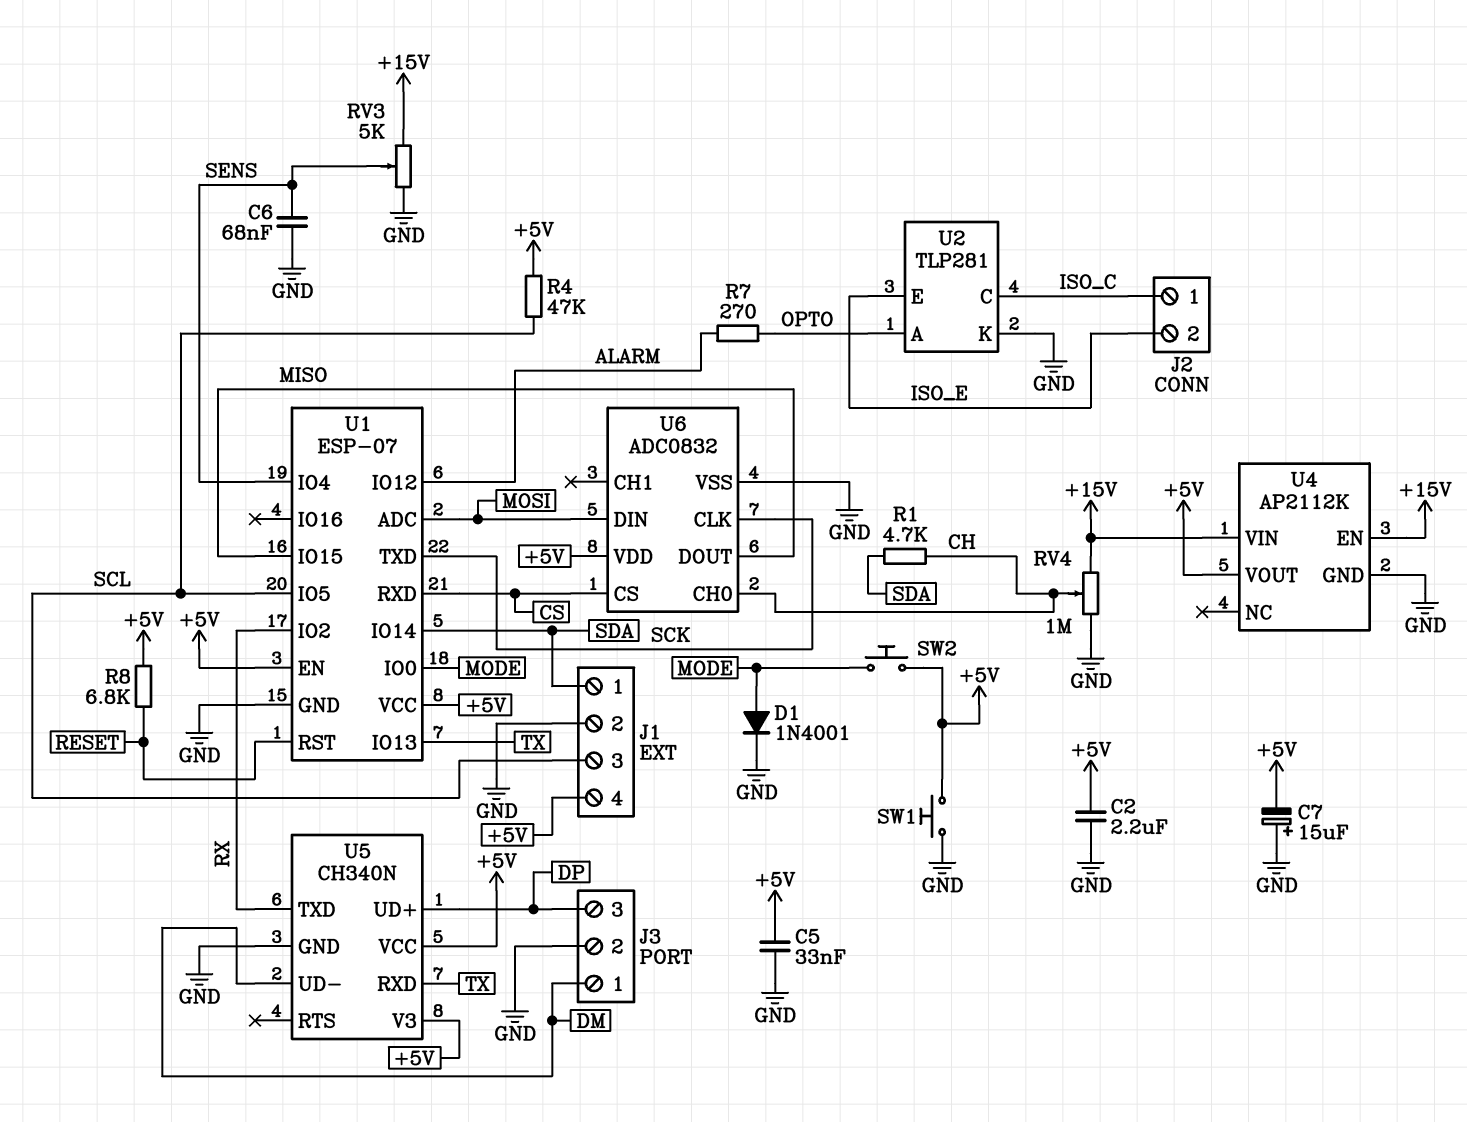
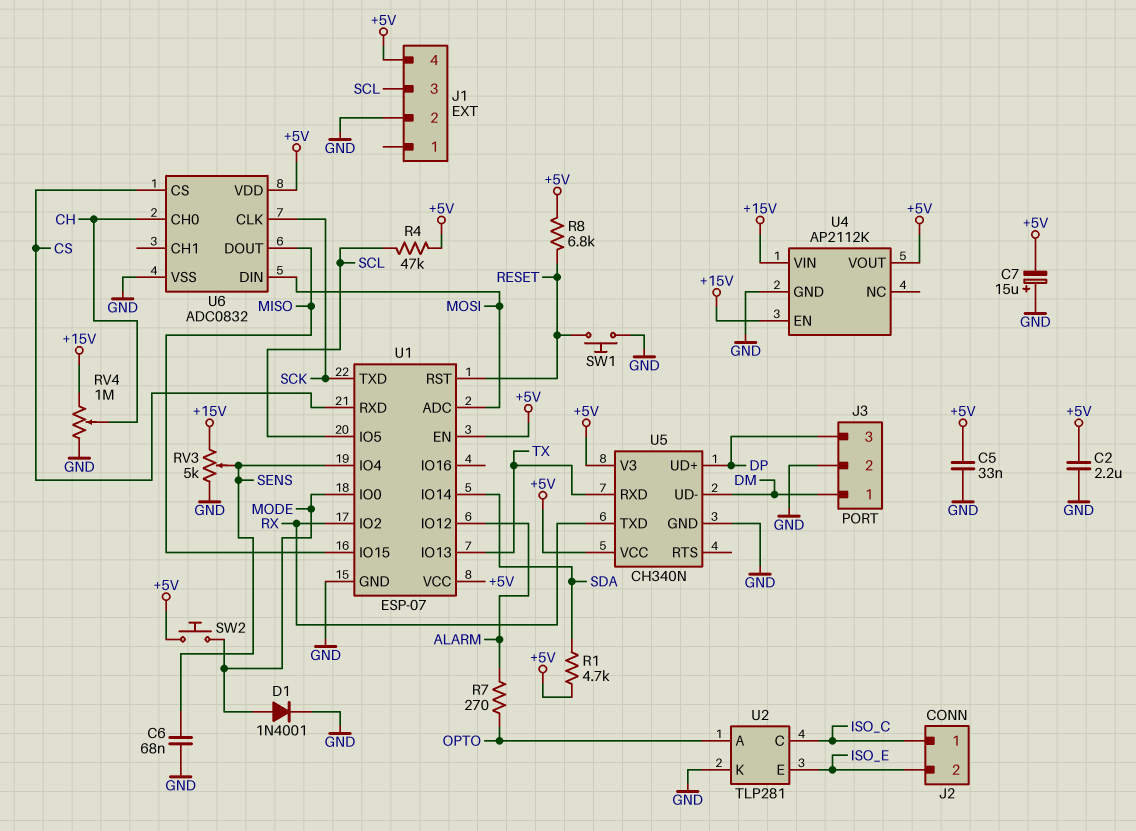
J1 pin 1: SDA -> none
R1: 4.7k (CH, SDA) -> 4.7k (+5V, SDA)
SW1: button (+5V, GND) -> button (GND, RESET)

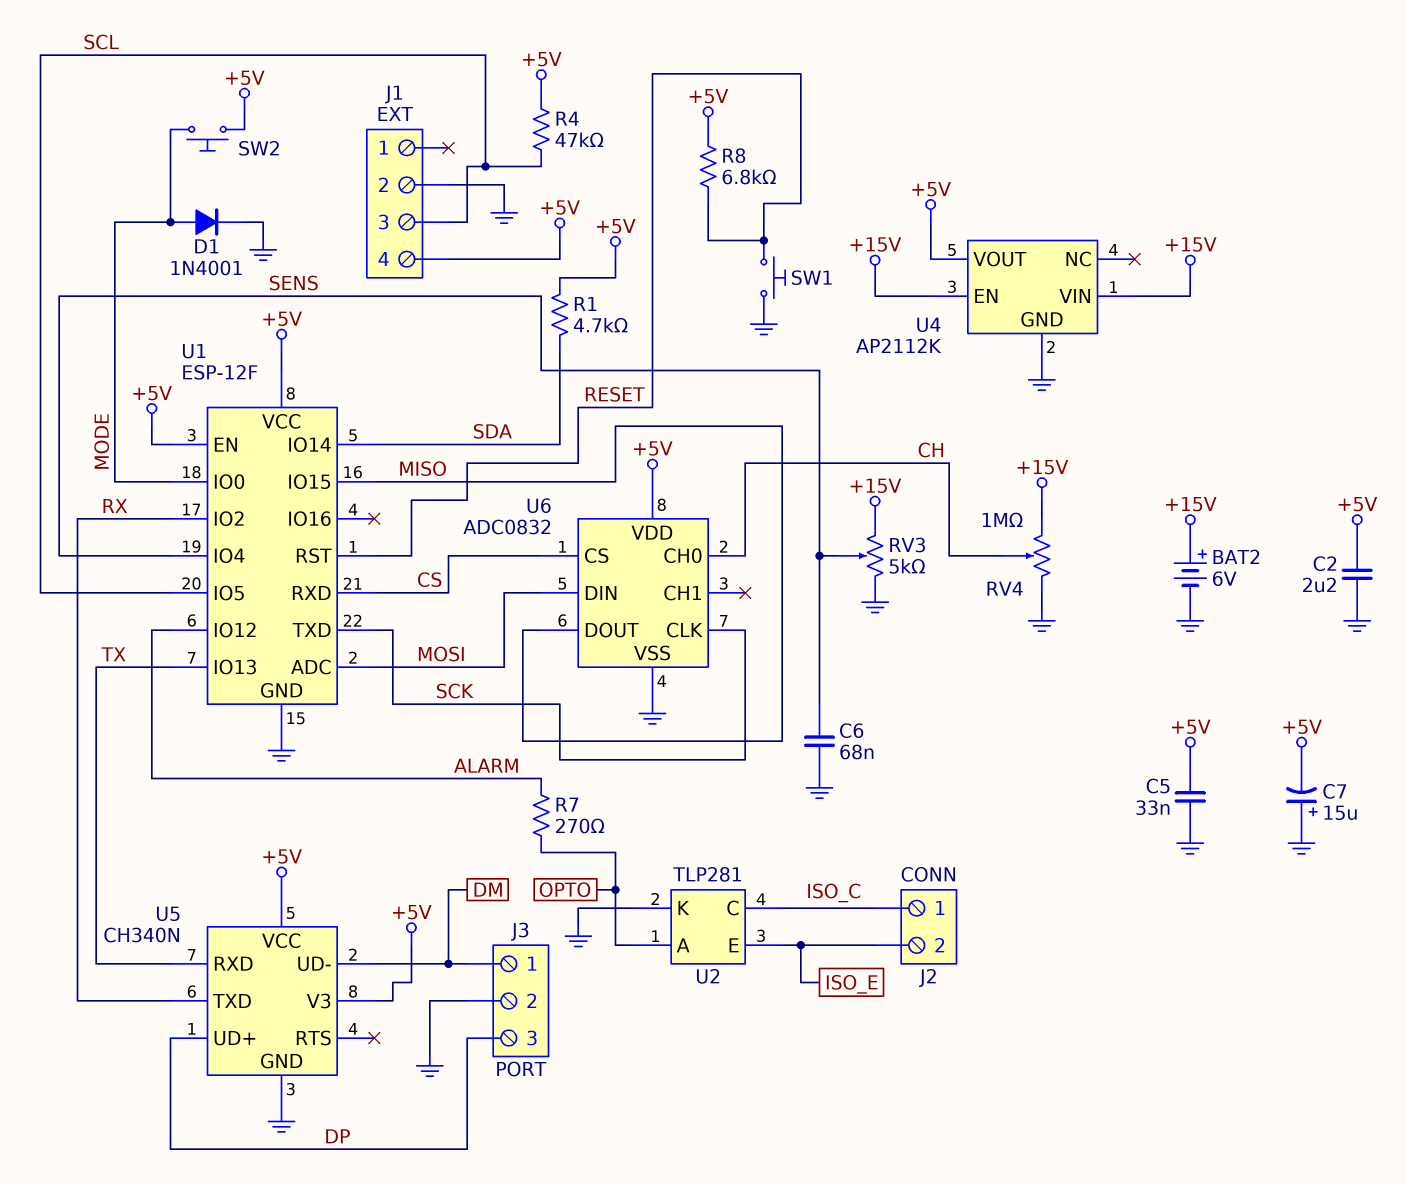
BAT2: none -> 6V (plus +15V, minus GND)
U1: ESP-07 -> ESP-12F

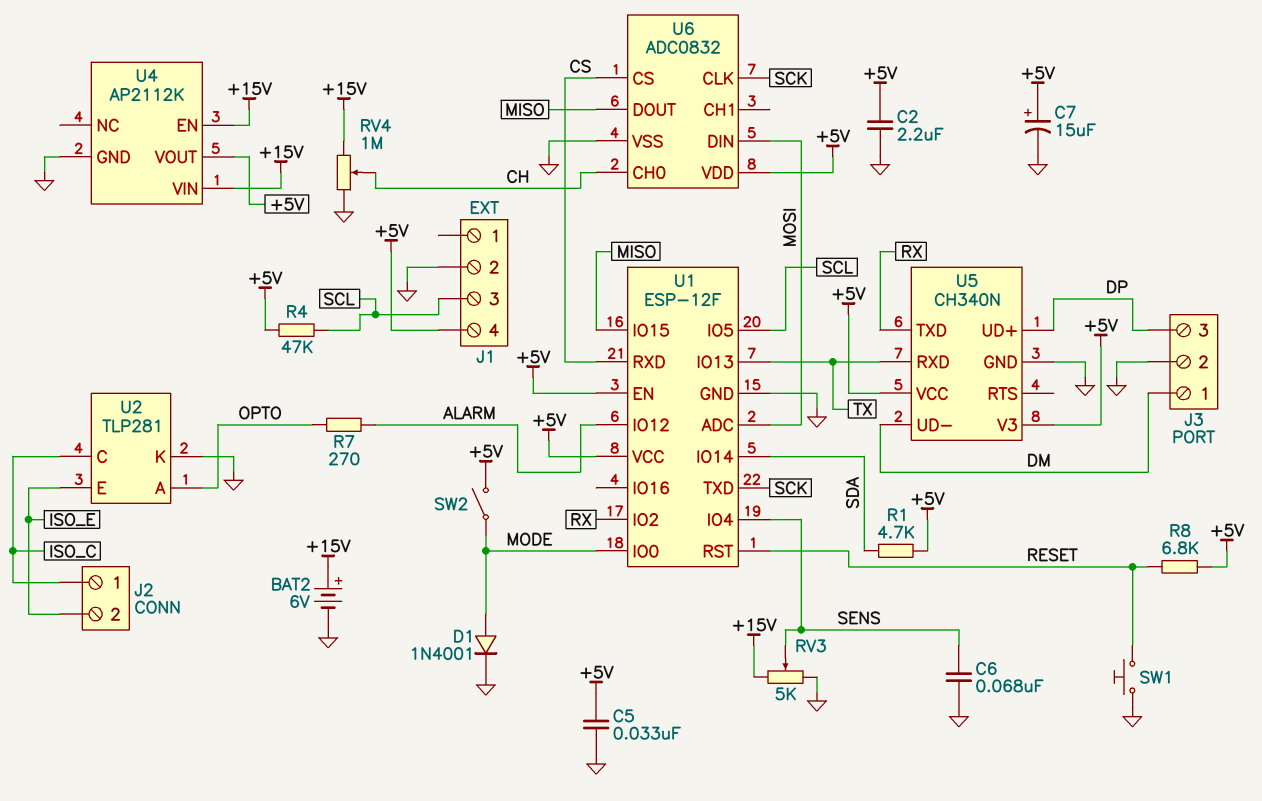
C7: 15uF (plus GND, minus +5V) -> 15uF (plus +5V, minus GND)
SW2: button (+5V, MODE) -> switch (+5V, MODE)

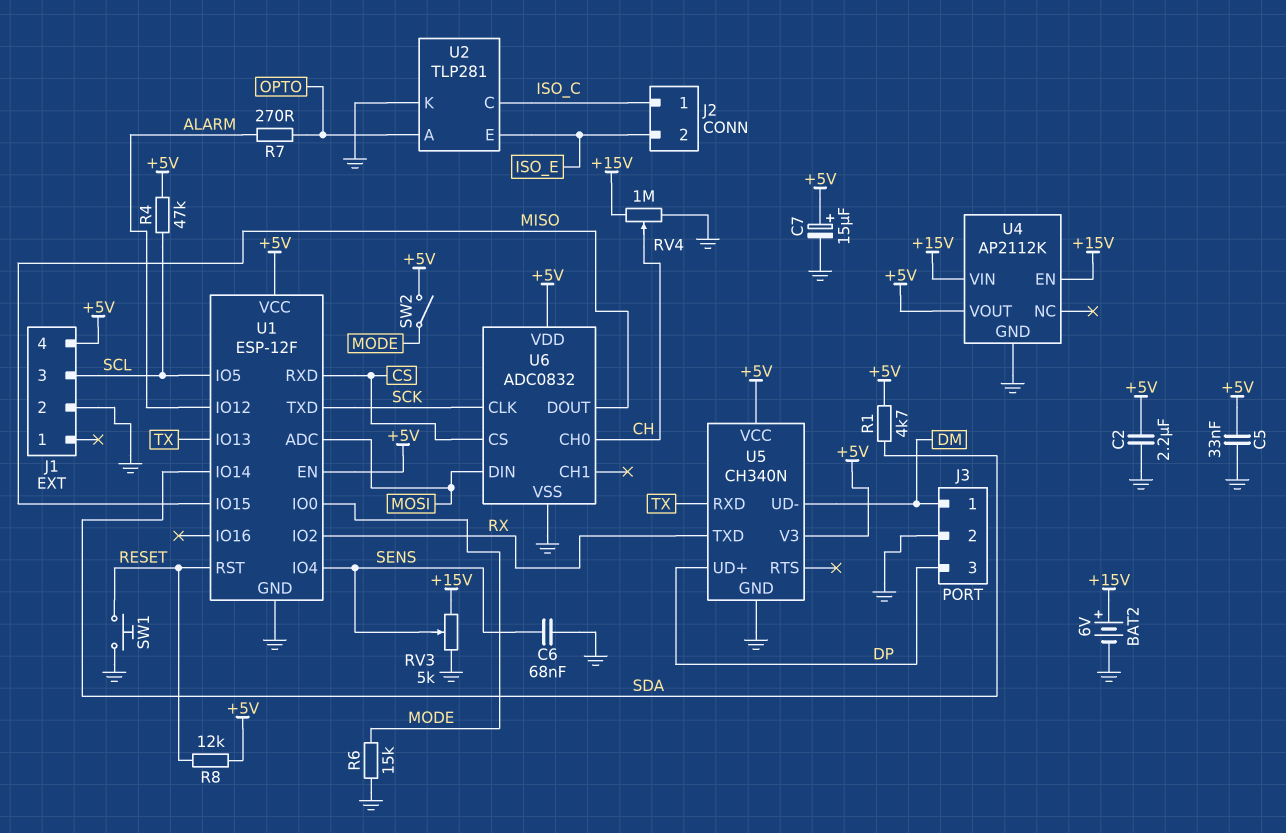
D1: diode 1N4001 (A MODE, K GND) -> none
R6: none -> 15k (GND, MODE)
R8: 6.8k (+5V, RESET) -> 12k (+5V, RESET)

